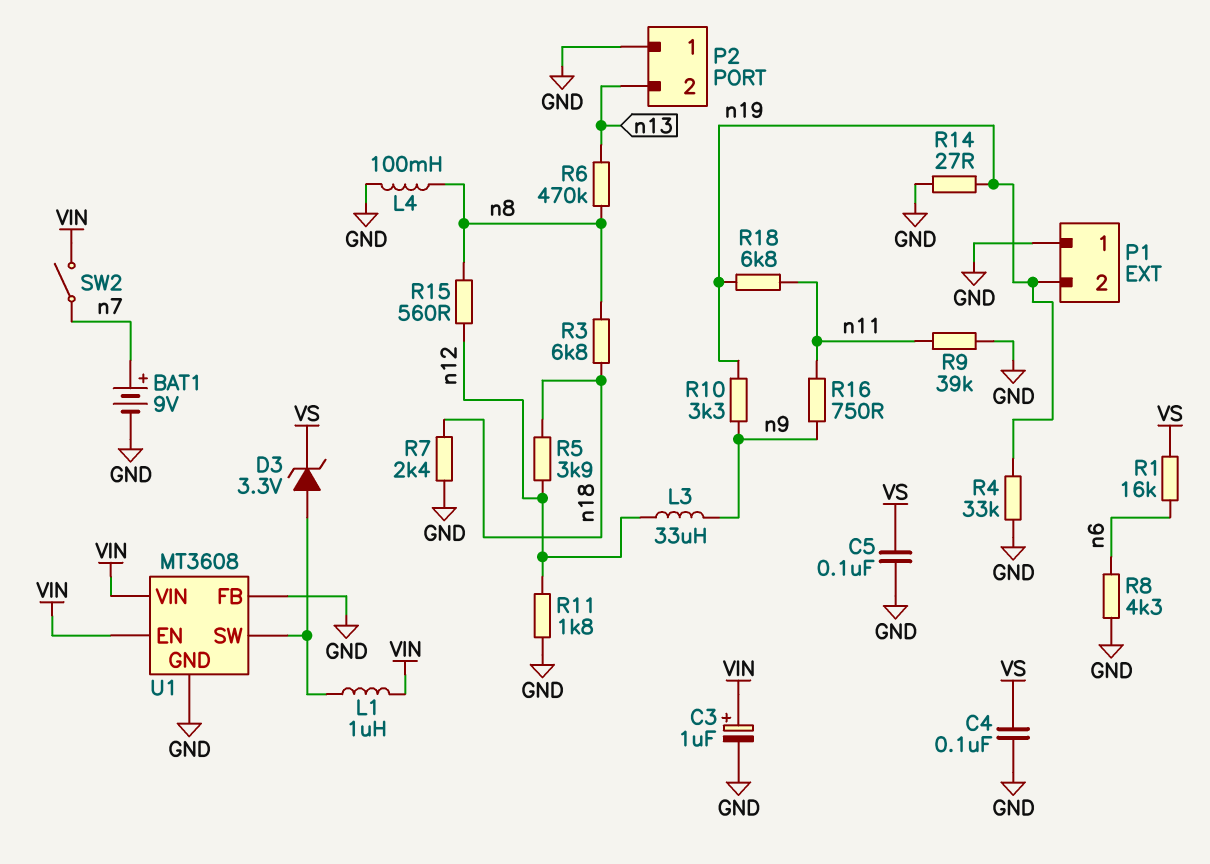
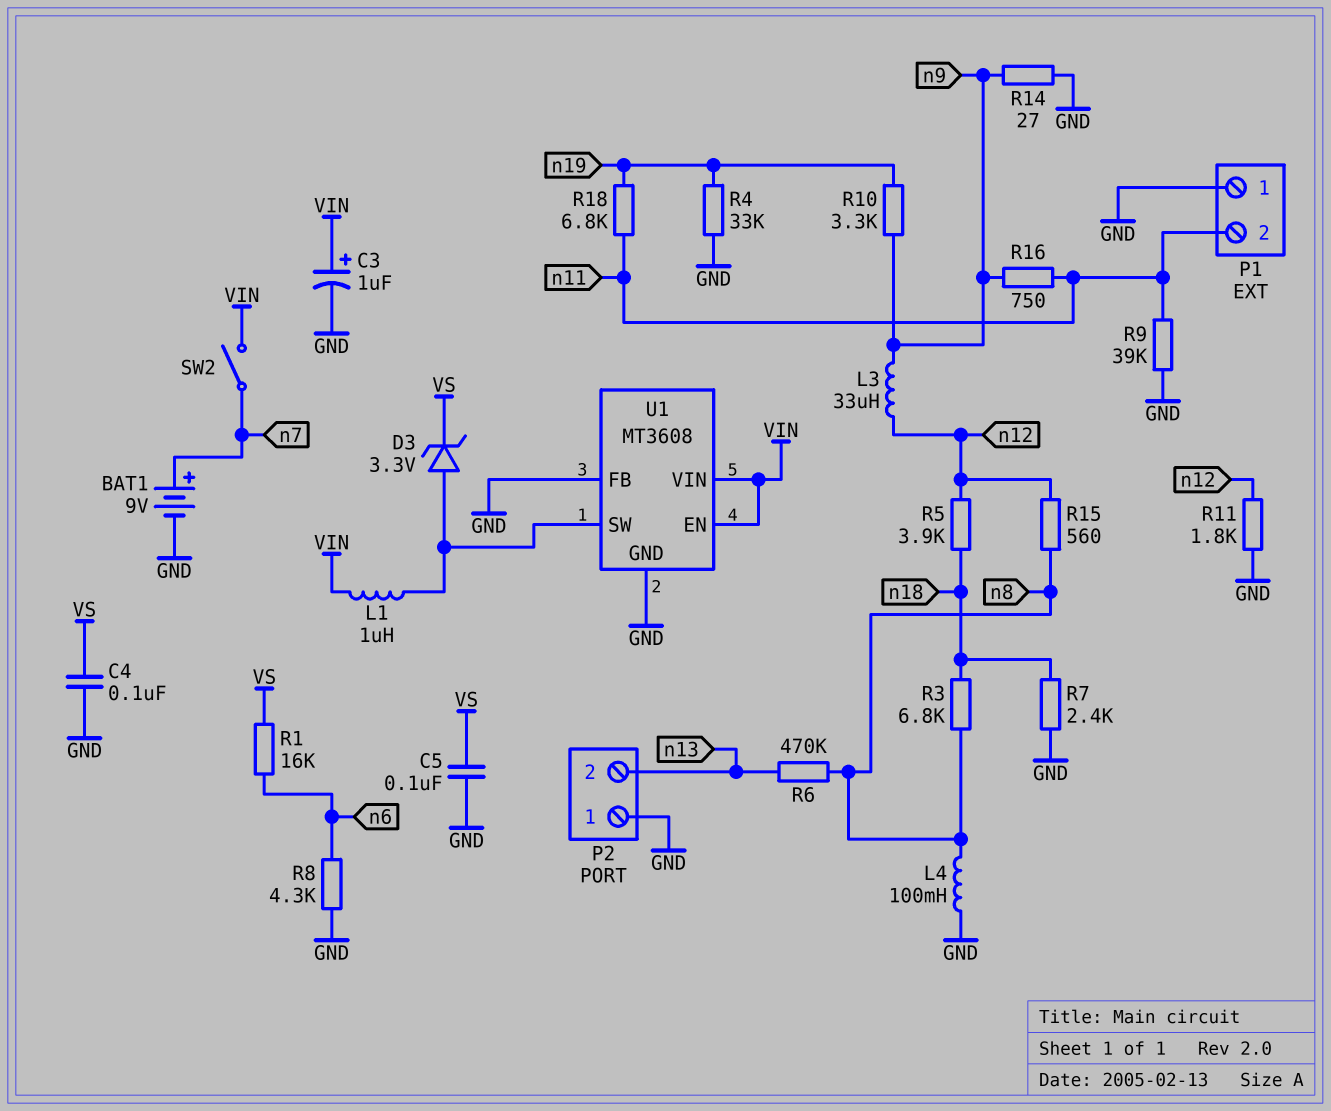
P1 pin 2: n19 -> n11
R14: 27 (GND, n19) -> 27 (GND, n9)

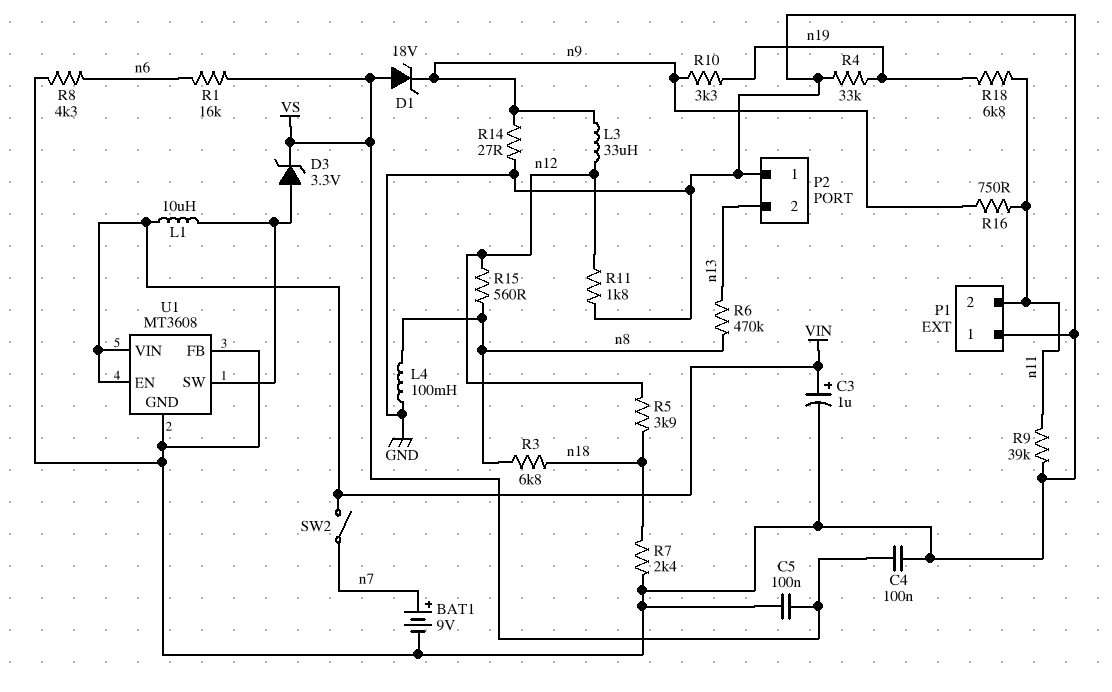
D1: none -> zener 18V (A VS, K n9)
L1: 1uH (U1/SW, VIN) -> 10uH (U1/SW, VIN)

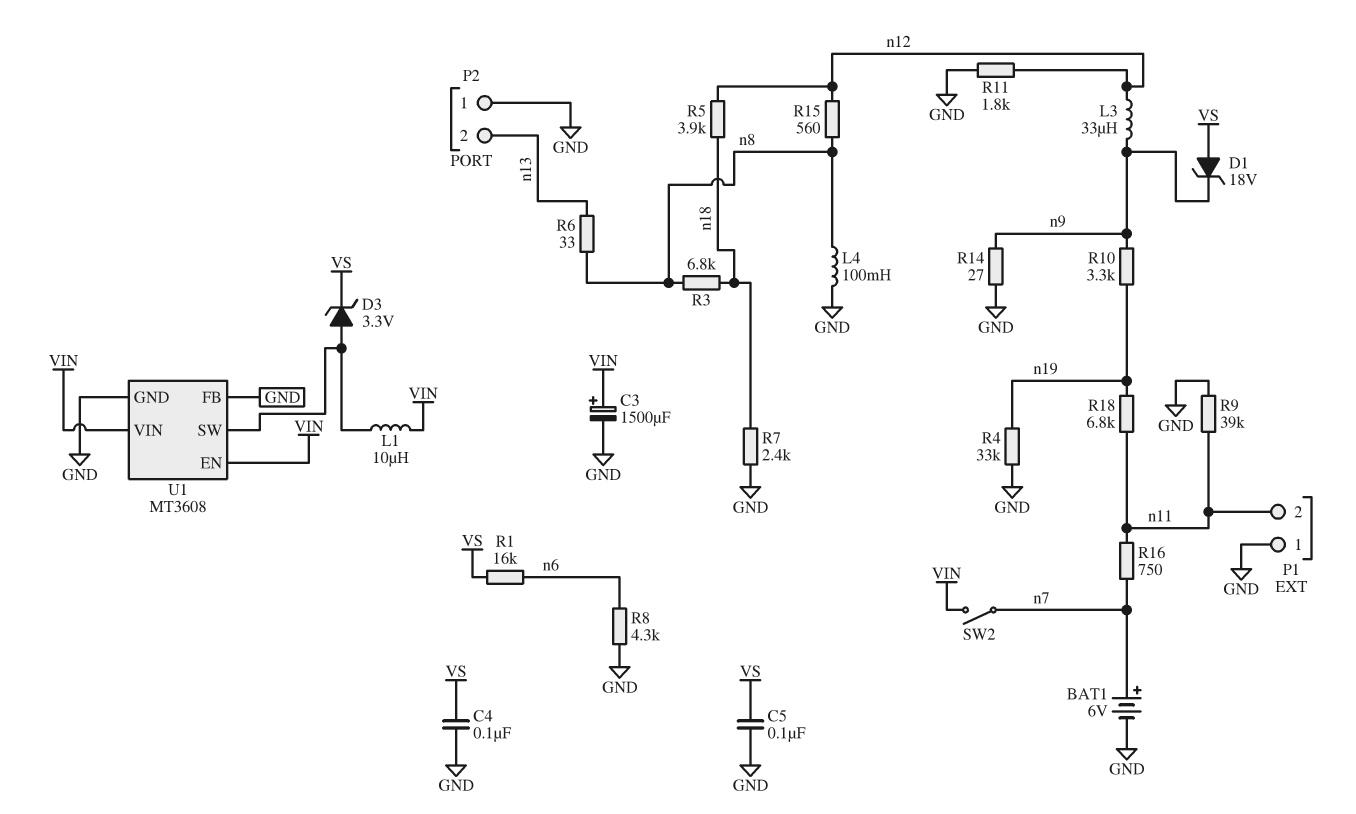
BAT1: 9V (plus n7, minus GND) -> 6V (plus n7, minus GND)
C3: 1uF (plus VIN, minus GND) -> 1500uF (plus VIN, minus GND)
R6: 470k (n8, n13) -> 33 (n8, n13)
R16: 750 (n9, n11) -> 750 (n7, n11)

